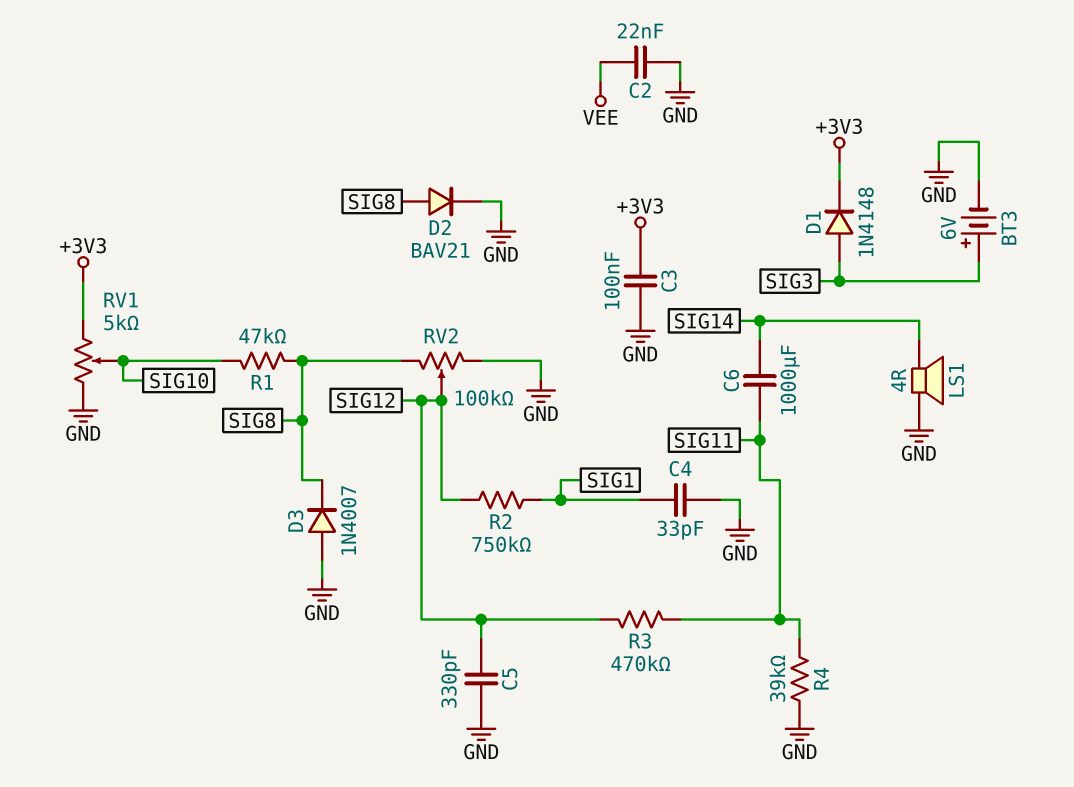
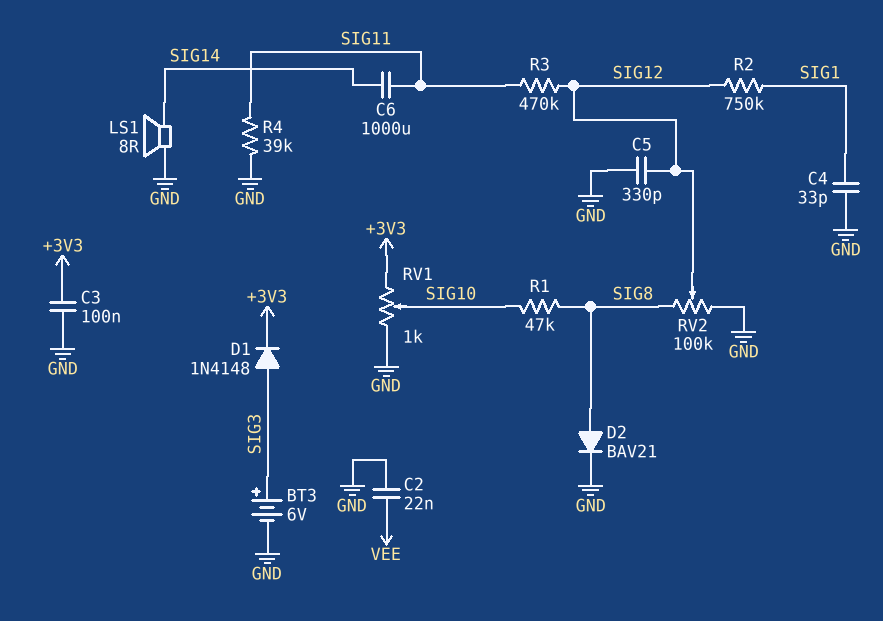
D3: diode 1N4007 (A GND, K SIG8) -> none
LS1: speaker 4R (GND, SIG14) -> speaker 8R (GND, SIG14)
RV1: 5k (+3V3, GND, wiper SIG10) -> 1k (+3V3, GND, wiper SIG10)

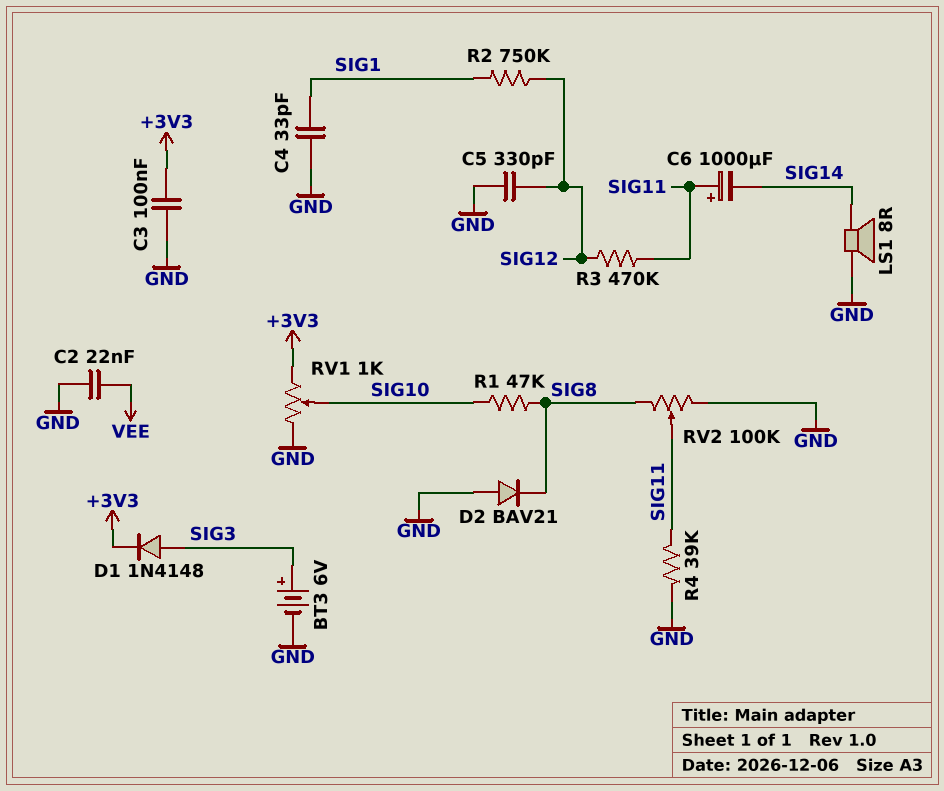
C6: 1000uF (SIG11, SIG14) -> 1000uF (plus SIG11, minus SIG14)
D2: diode BAV21 (A SIG8, K GND) -> diode BAV21 (A GND, K SIG8)
RV2: 100k (GND, SIG8, wiper SIG12) -> 100k (GND, SIG8, wiper SIG11)

